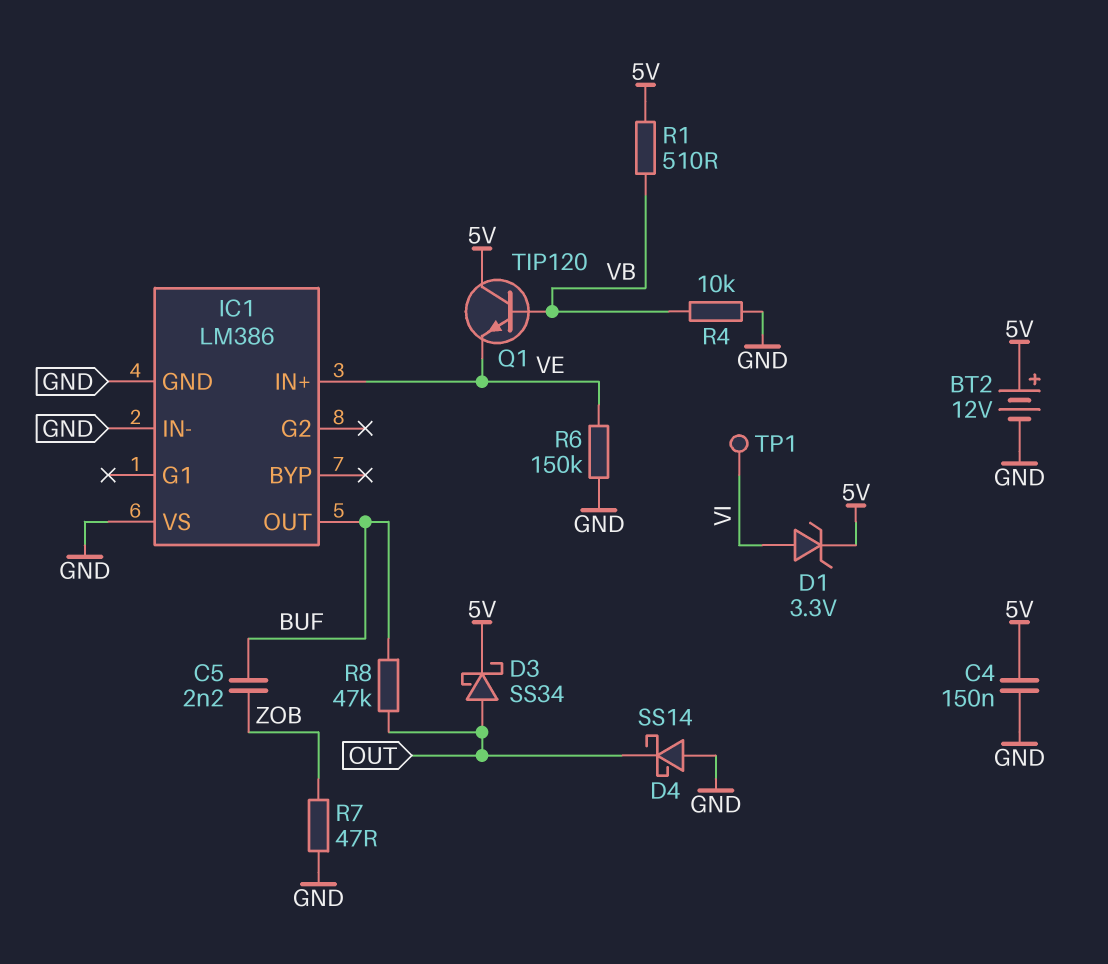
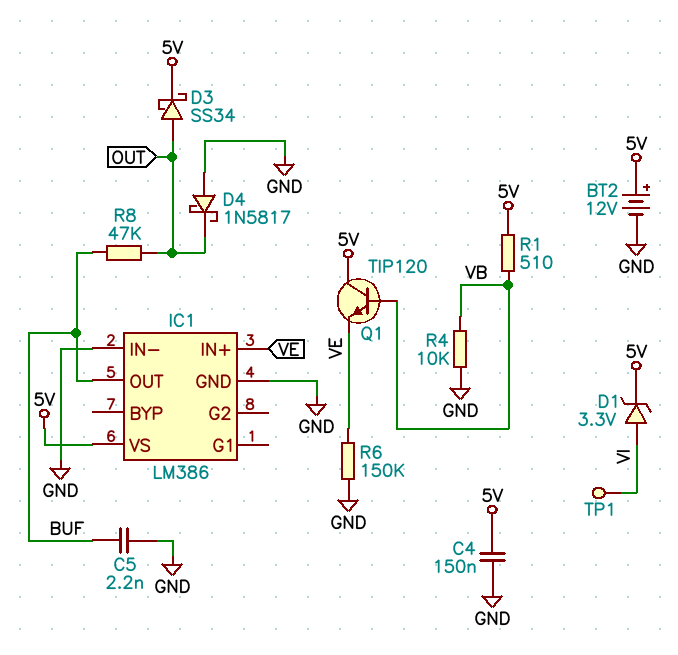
C5: 2.2nF (BUF, ZOB) -> 2.2nF (BUF, GND)
D4: schottky SS14 (A GND, K OUT) -> schottky 1N5817 (A GND, K OUT)
IC1 pin VS: GND -> 5V
R7: 47 (GND, ZOB) -> none

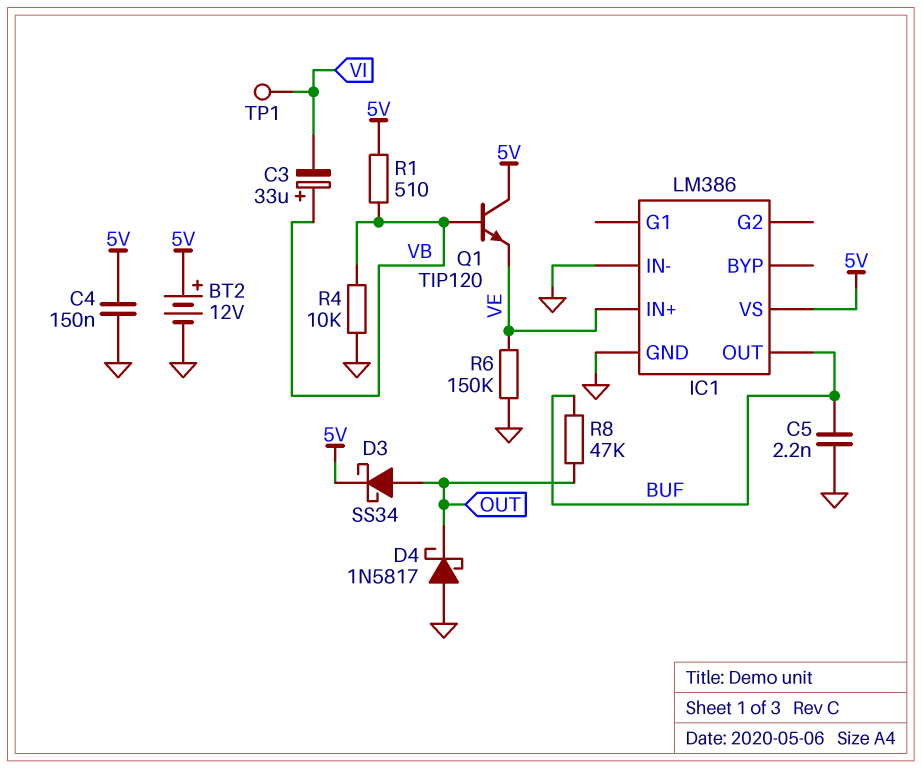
C3: none -> 33uF (plus VB, minus VI)
D1: zener 3.3V (A VI, K 5V) -> none

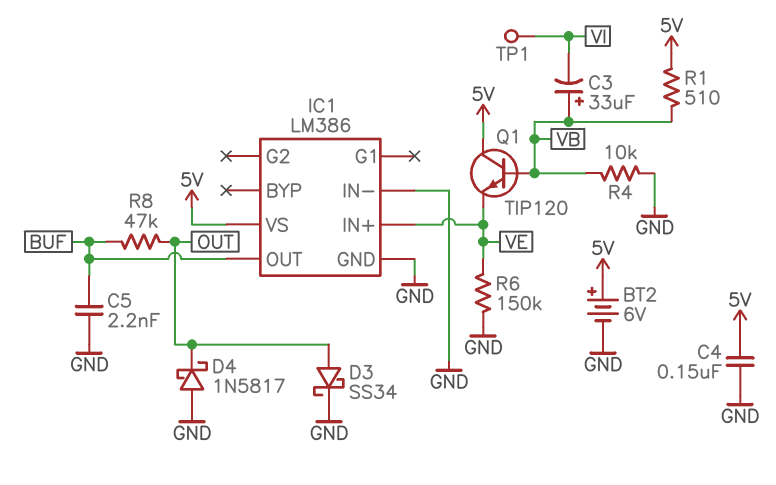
BT2: 12V (plus 5V, minus GND) -> 6V (plus 5V, minus GND)
D3: schottky SS34 (A OUT, K 5V) -> schottky SS34 (A OUT, K GND)

